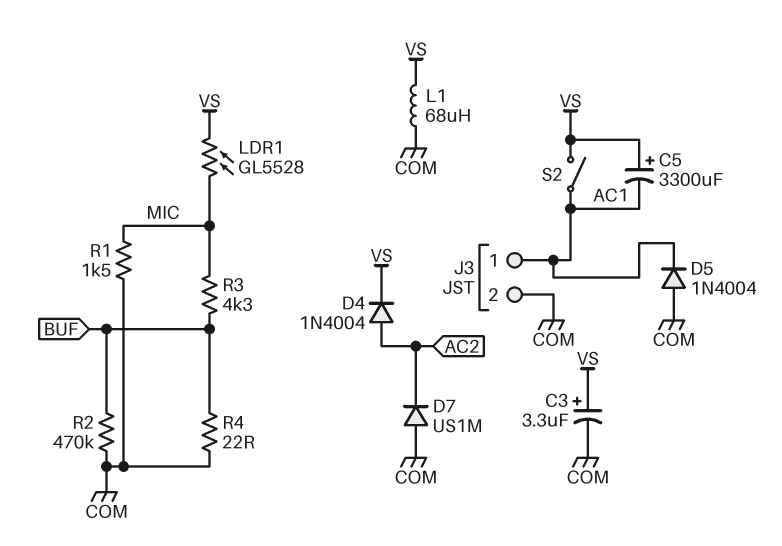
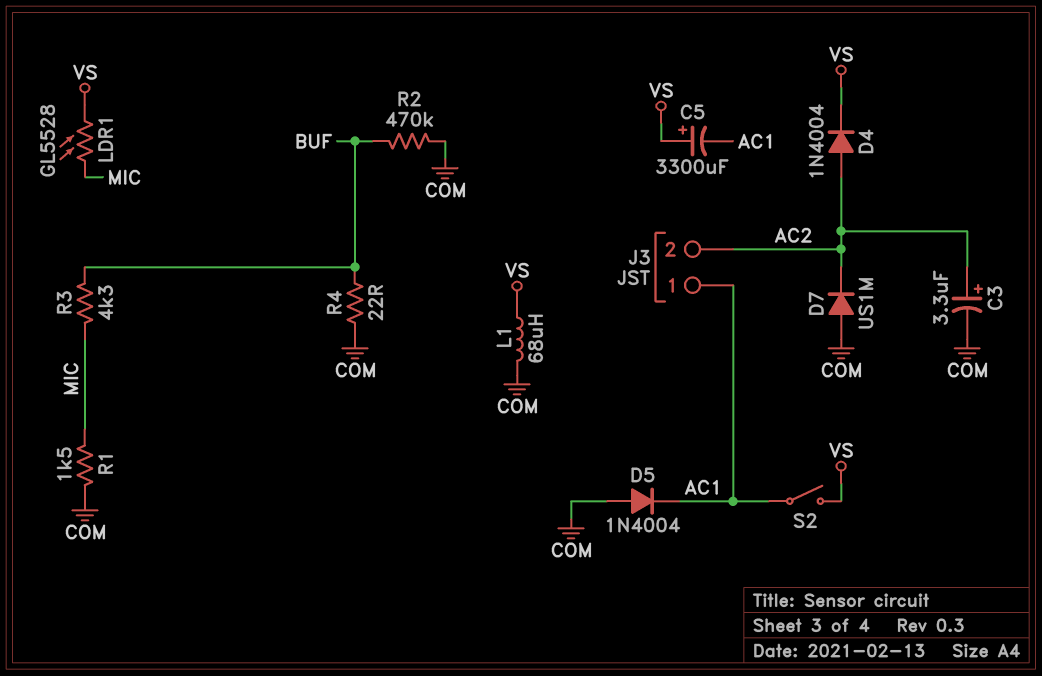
C3: 3.3uF (plus VS, minus COM) -> 3.3uF (plus AC2, minus COM)
J3 pin 2: COM -> AC2

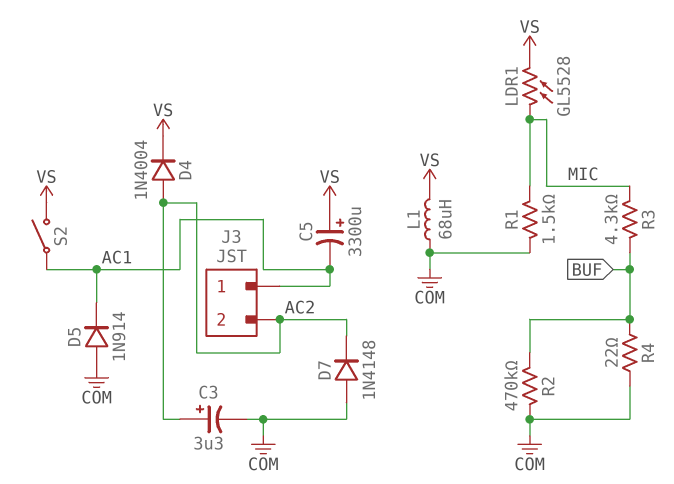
D5: diode 1N4004 (A COM, K AC1) -> diode 1N914 (A COM, K AC1)
D7: diode US1M (A COM, K AC2) -> diode 1N4148 (A COM, K AC2)

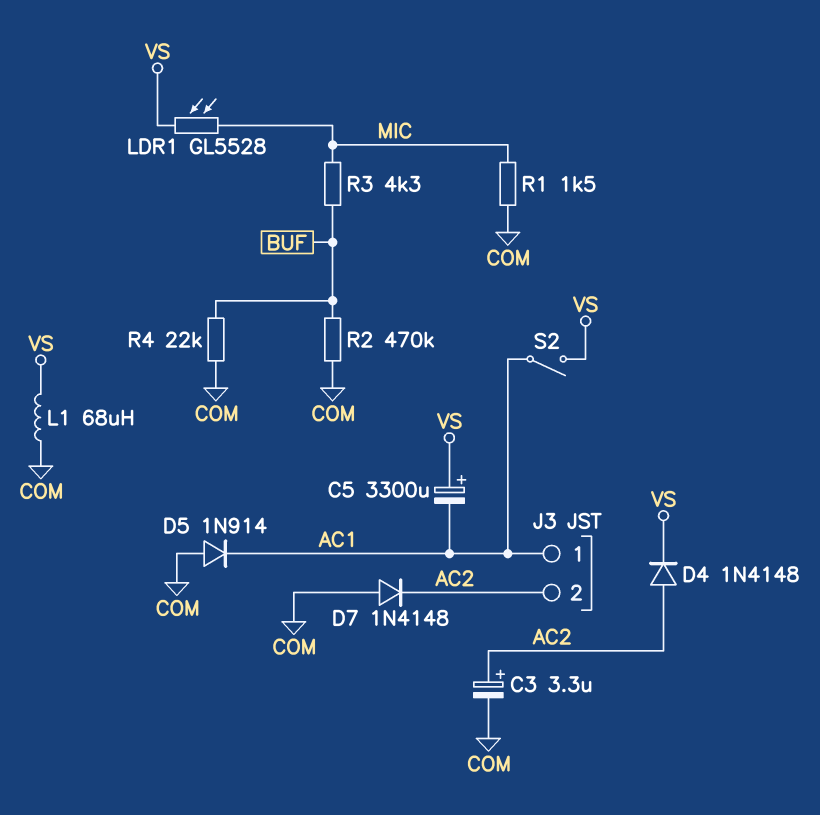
D4: diode 1N4004 (A AC2, K VS) -> diode 1N4148 (A AC2, K VS)
R4: 22 (BUF, COM) -> 22k (BUF, COM)

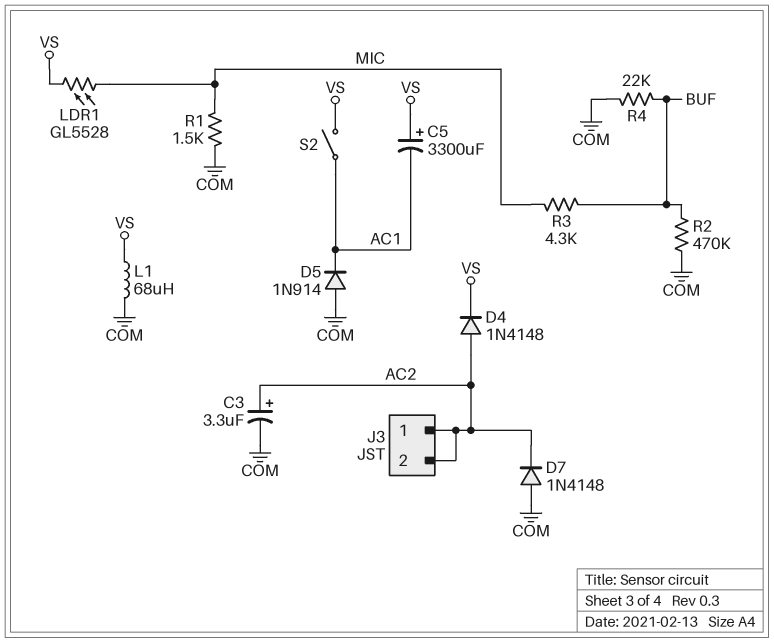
J3 pin 1: AC1 -> AC2

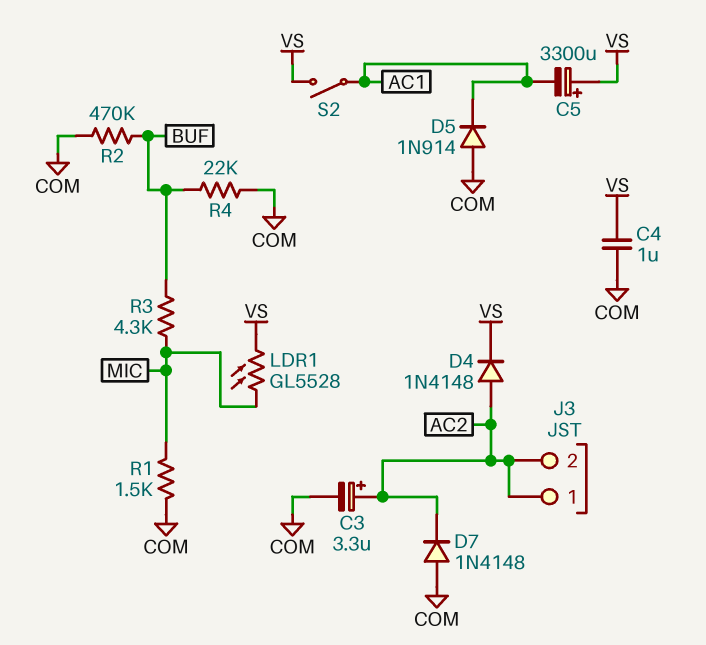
C4: none -> 1uF (COM, VS)
L1: 68uH (COM, VS) -> none

